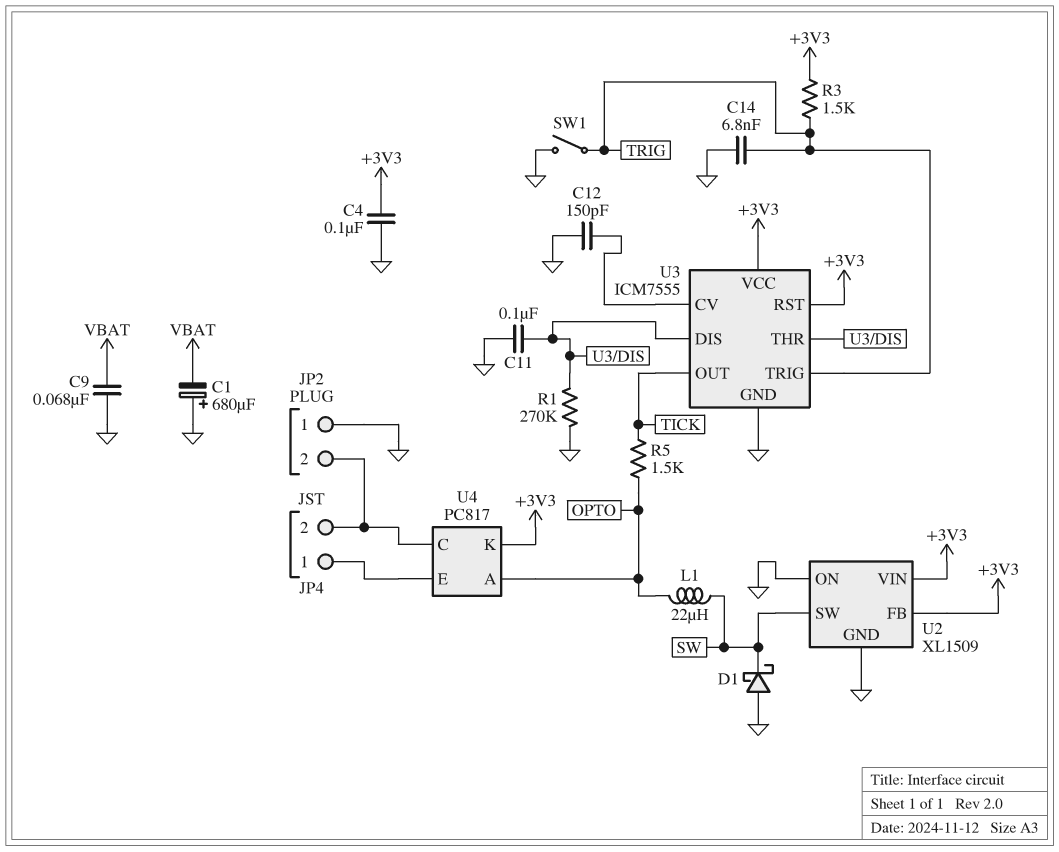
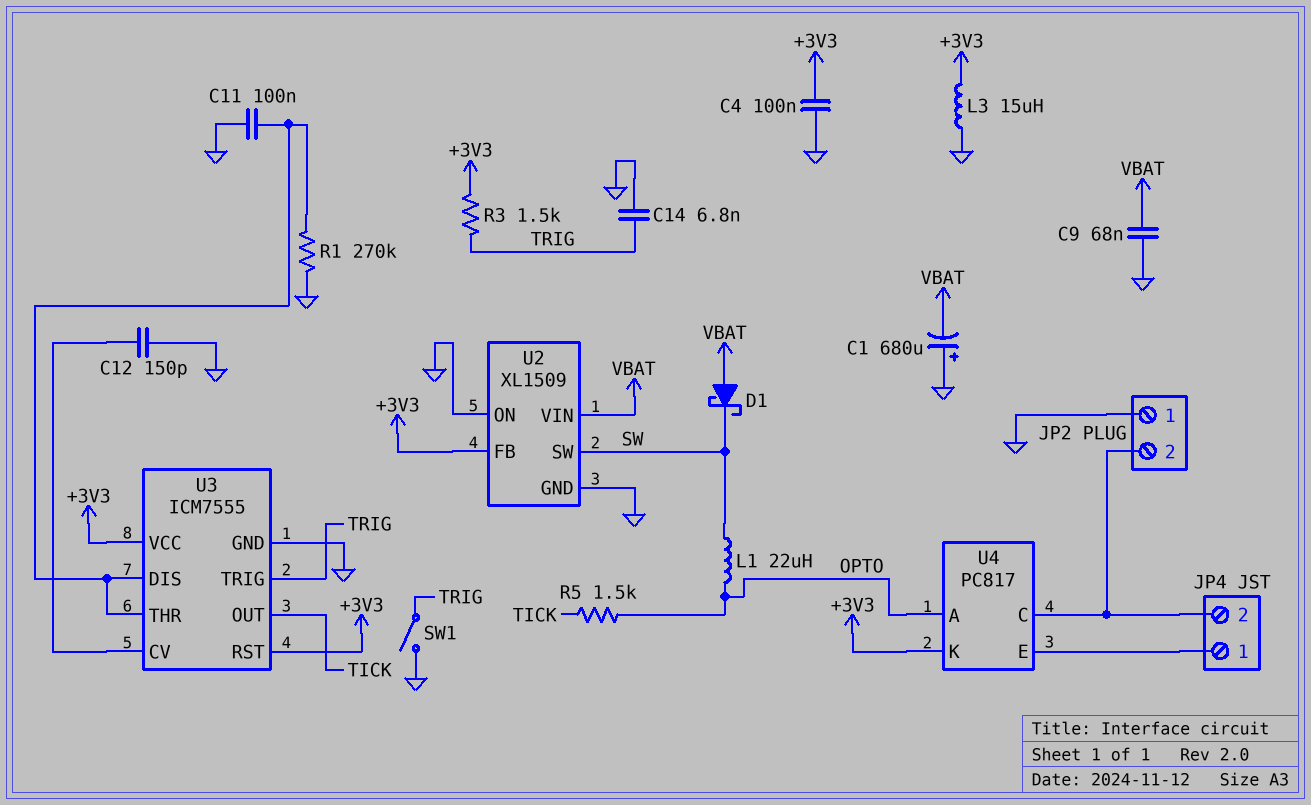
D1: schottky (A GND, K SW) -> schottky (A VBAT, K SW)
L3: none -> 15uH (+3V3, GND)
U2 pin VIN: +3V3 -> VBAT

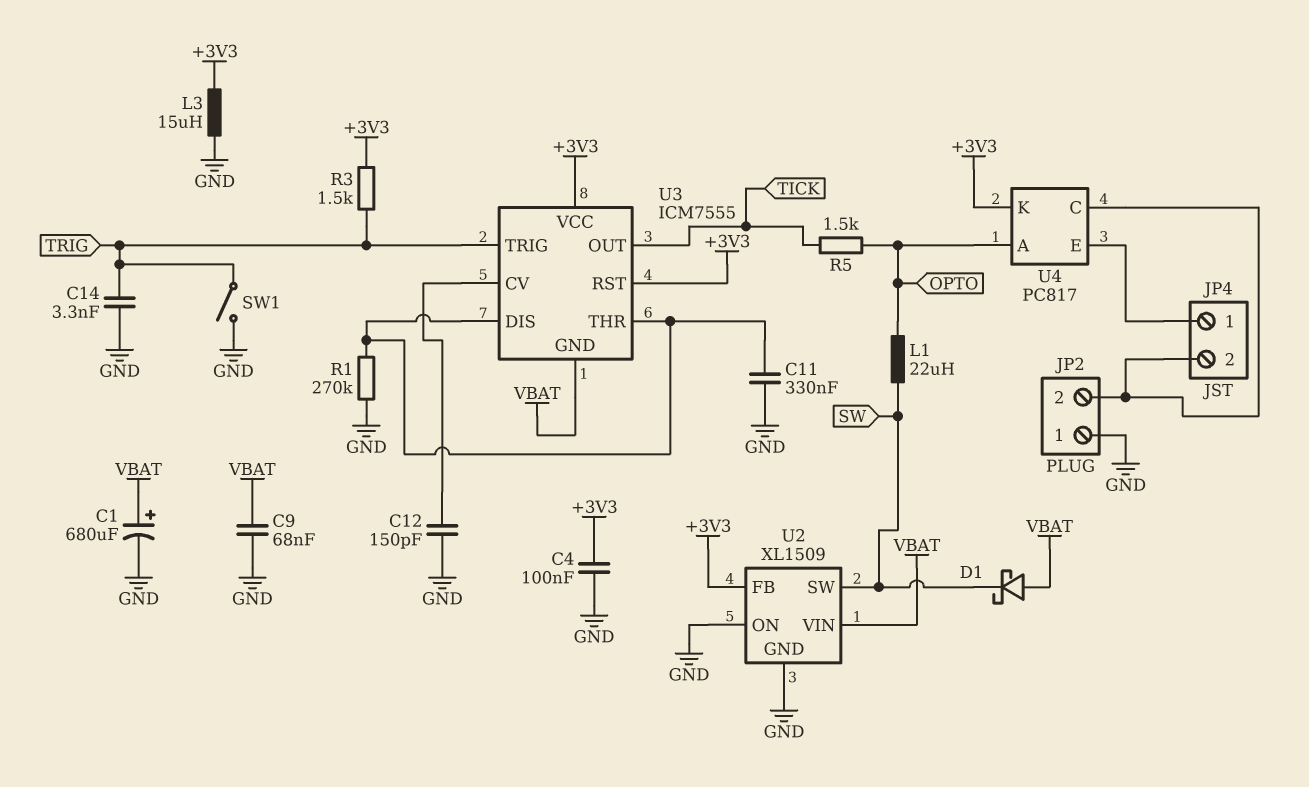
C1: 680uF (plus GND, minus VBAT) -> 680uF (plus VBAT, minus GND)
C11: 100nF (GND, U3/DIS) -> 330nF (GND, U3/DIS)
C14: 6.8nF (GND, TRIG) -> 3.3nF (GND, TRIG)
U3 pin GND: GND -> VBAT

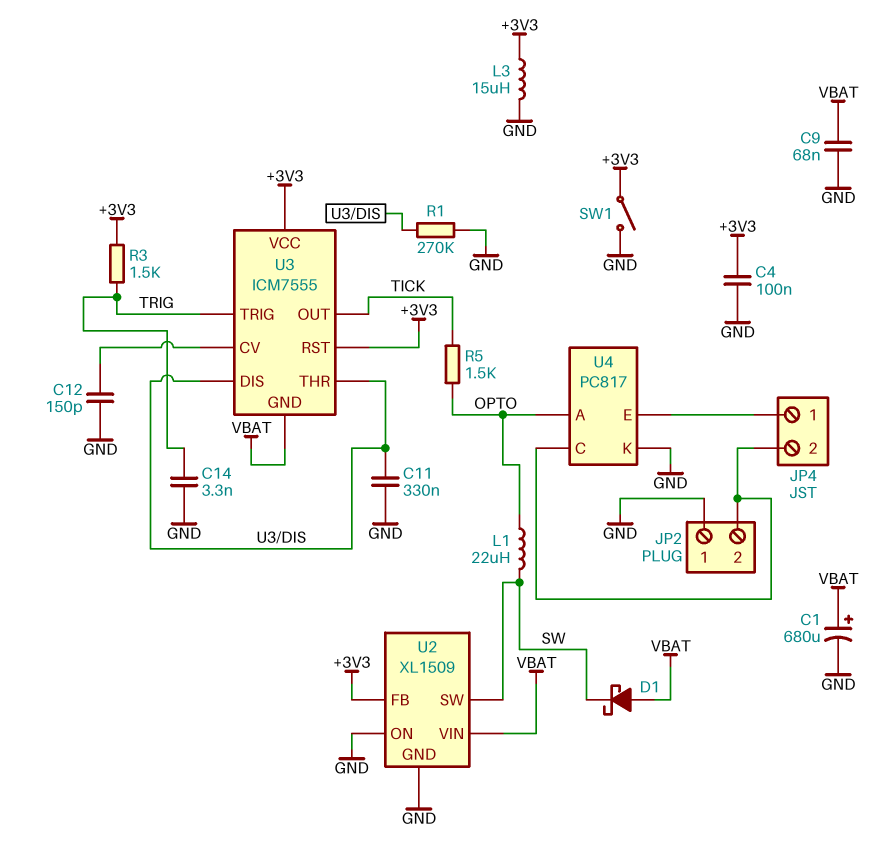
SW1: switch (GND, TRIG) -> switch (+3V3, GND)
U4 pin K: +3V3 -> GND

